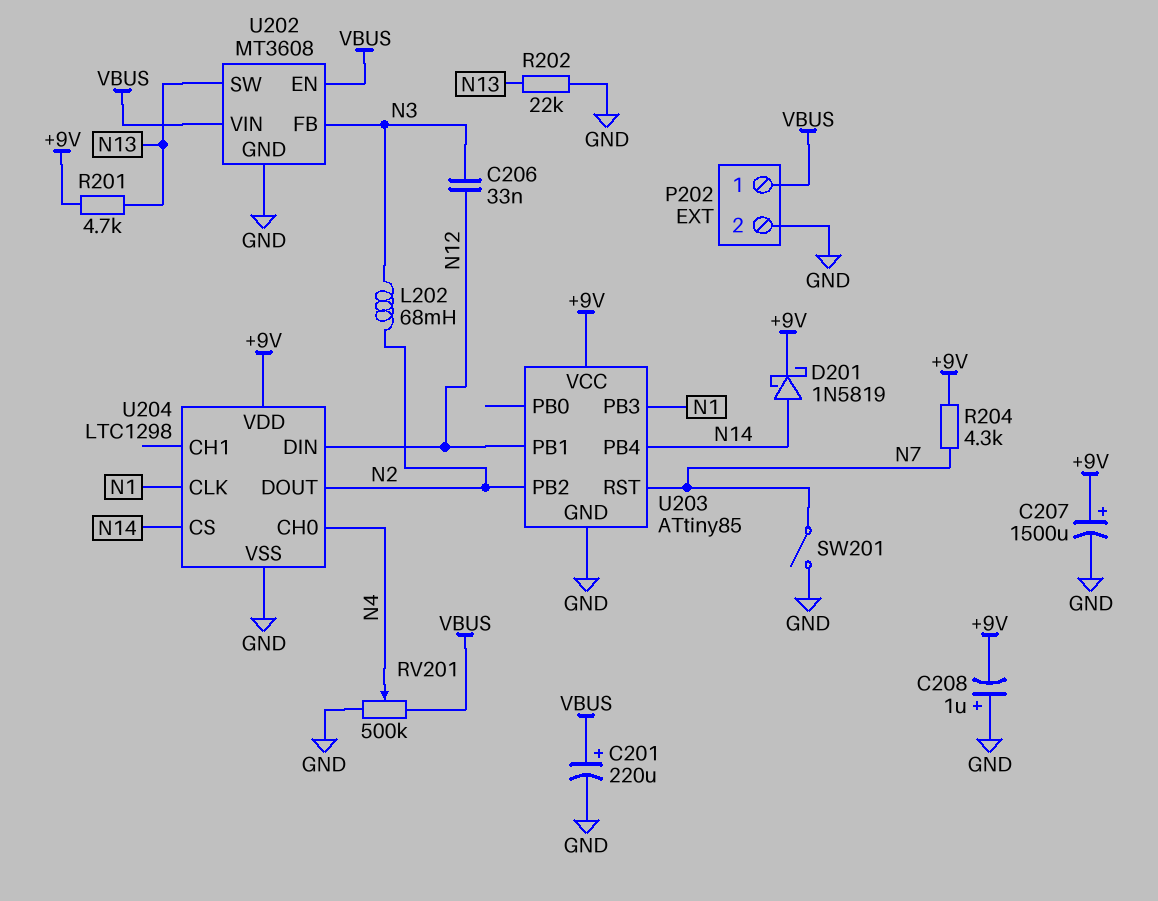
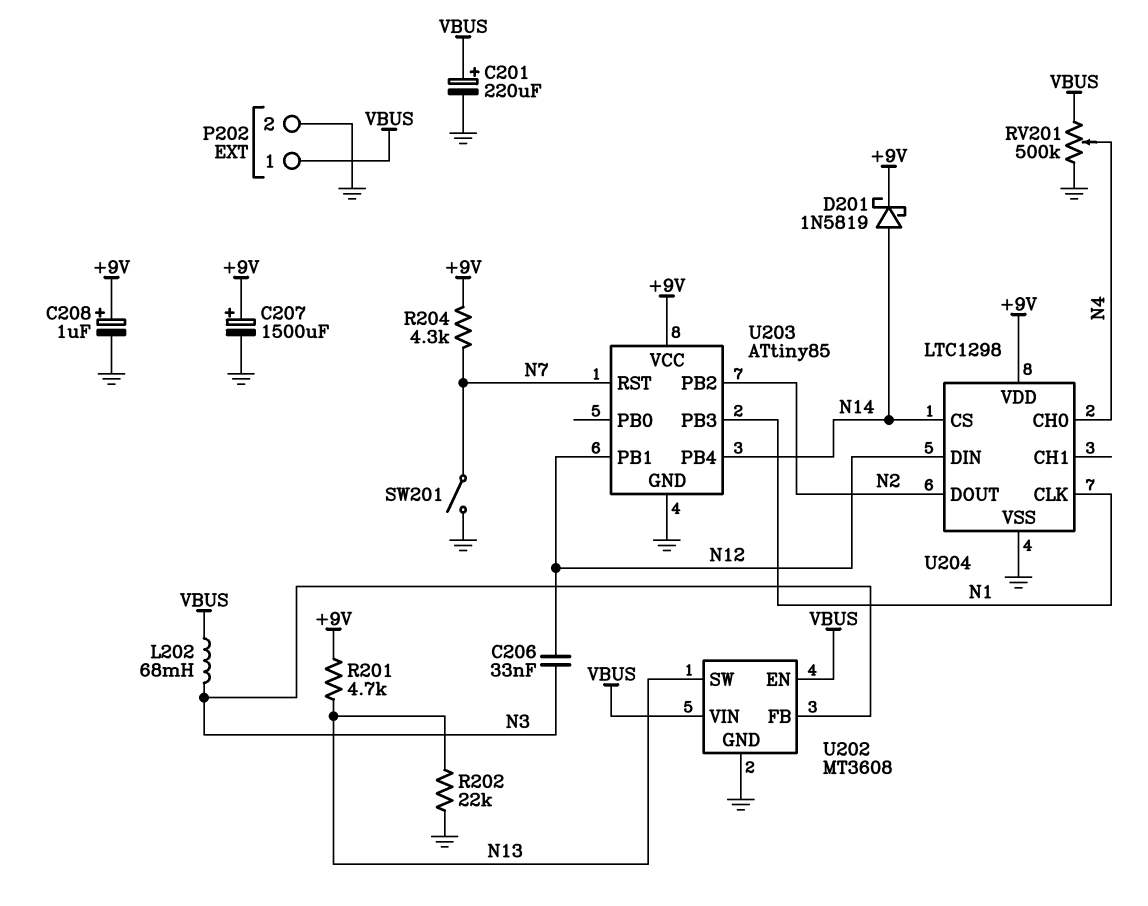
C208: 1uF (plus GND, minus +9V) -> 1uF (plus +9V, minus GND)
L202: 68mH (N2, N3) -> 68mH (N3, VBUS)

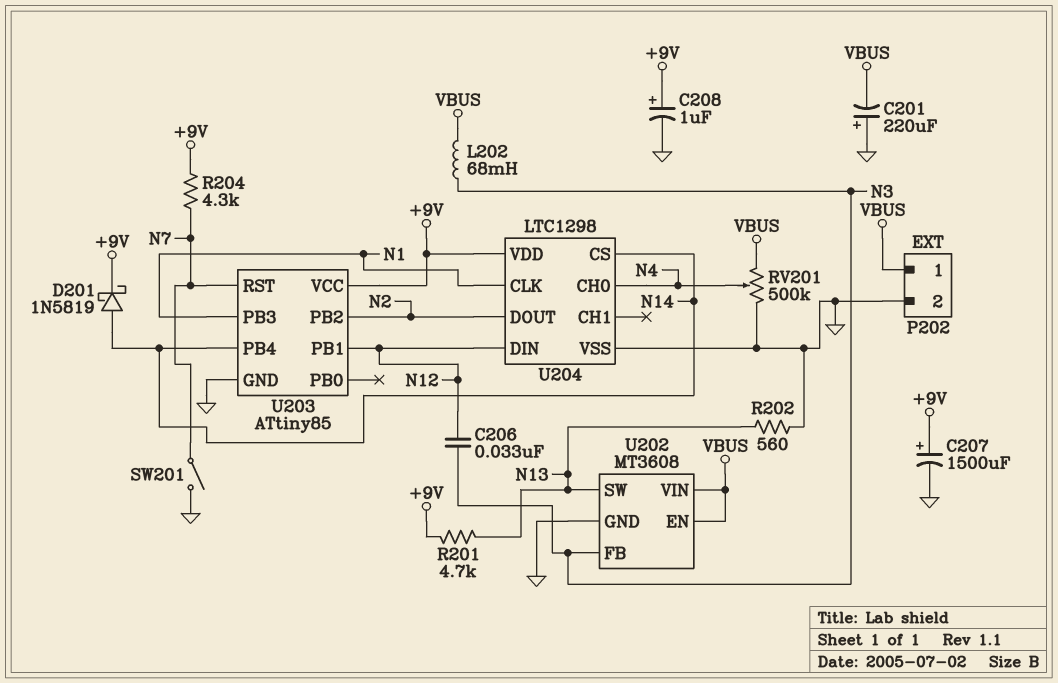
C201: 220uF (plus VBUS, minus GND) -> 220uF (plus GND, minus VBUS)
R202: 22k (GND, N13) -> 560 (GND, N13)

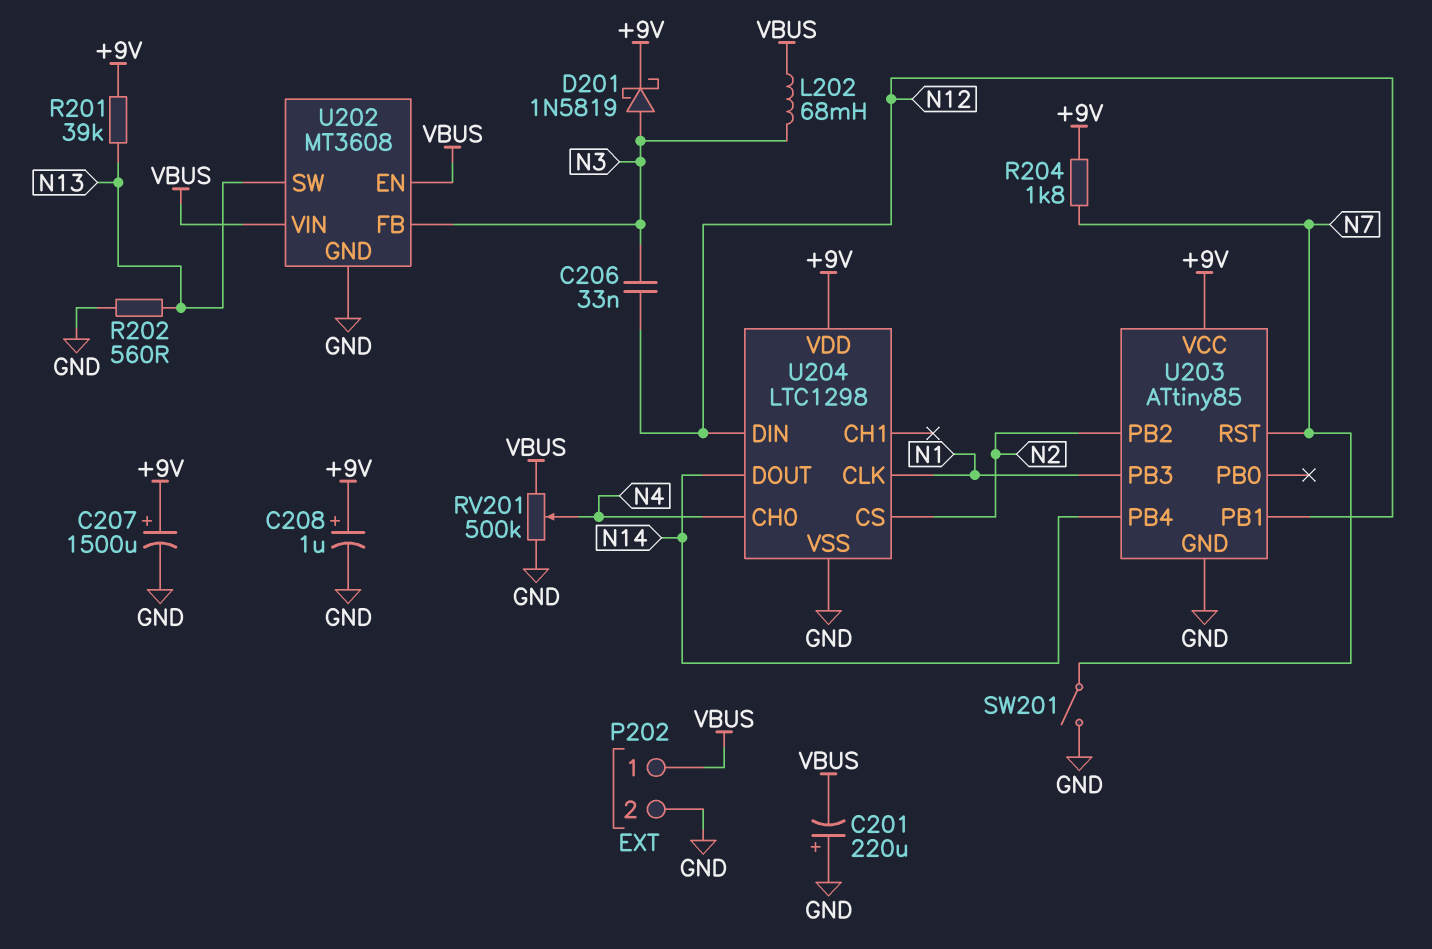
D201: schottky 1N5819 (A N14, K +9V) -> schottky 1N5819 (A N3, K +9V)
R201: 4.7k (+9V, N13) -> 39k (+9V, N13)
R204: 4.3k (+9V, N7) -> 1.8k (+9V, N7)
U204 pin CS: N14 -> N2
U204 pin DOUT: N2 -> N14

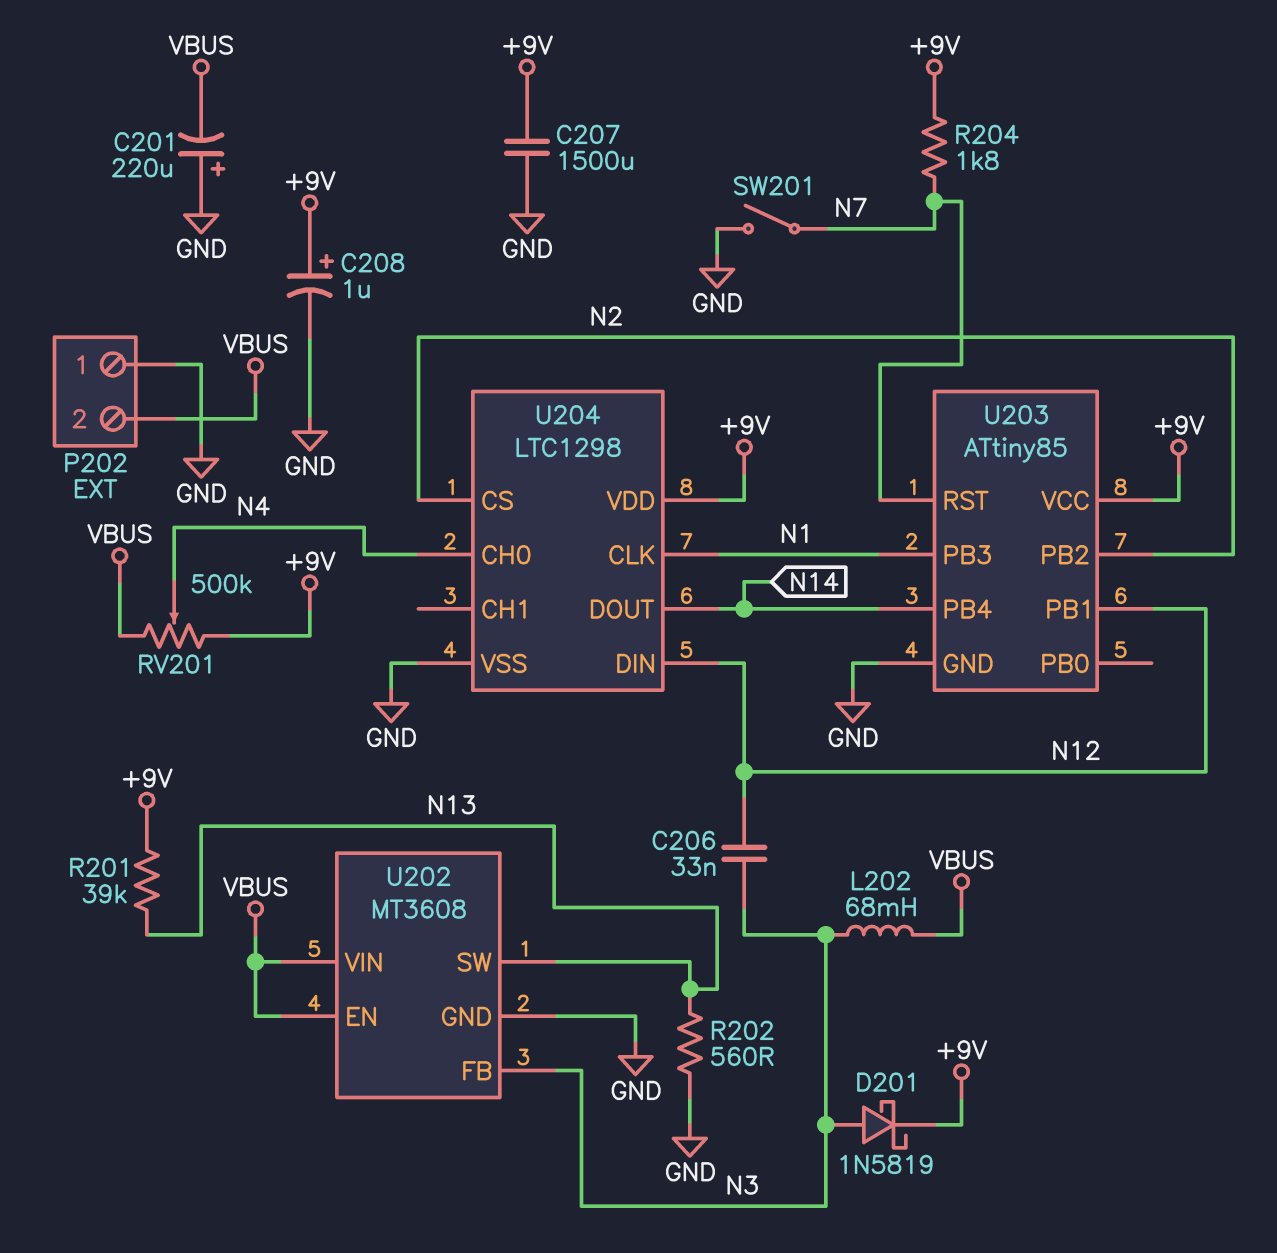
C207: 1500uF (plus +9V, minus GND) -> 1500uF (+9V, GND)
P202 pin 1: VBUS -> GND
P202 pin 2: GND -> VBUS
RV201: 500k (GND, VBUS, wiper N4) -> 500k (+9V, VBUS, wiper N4)

